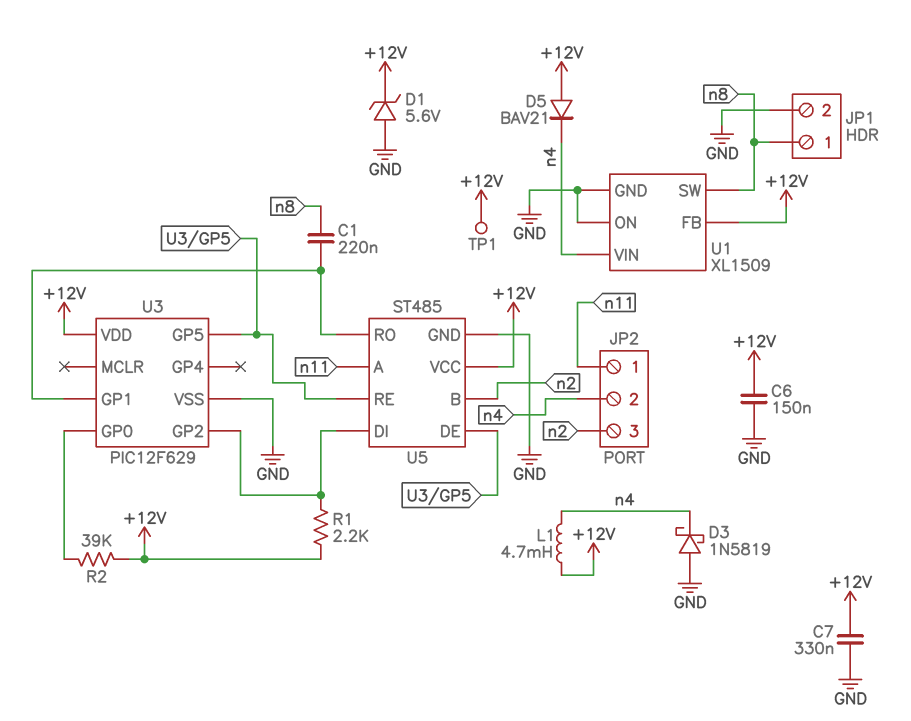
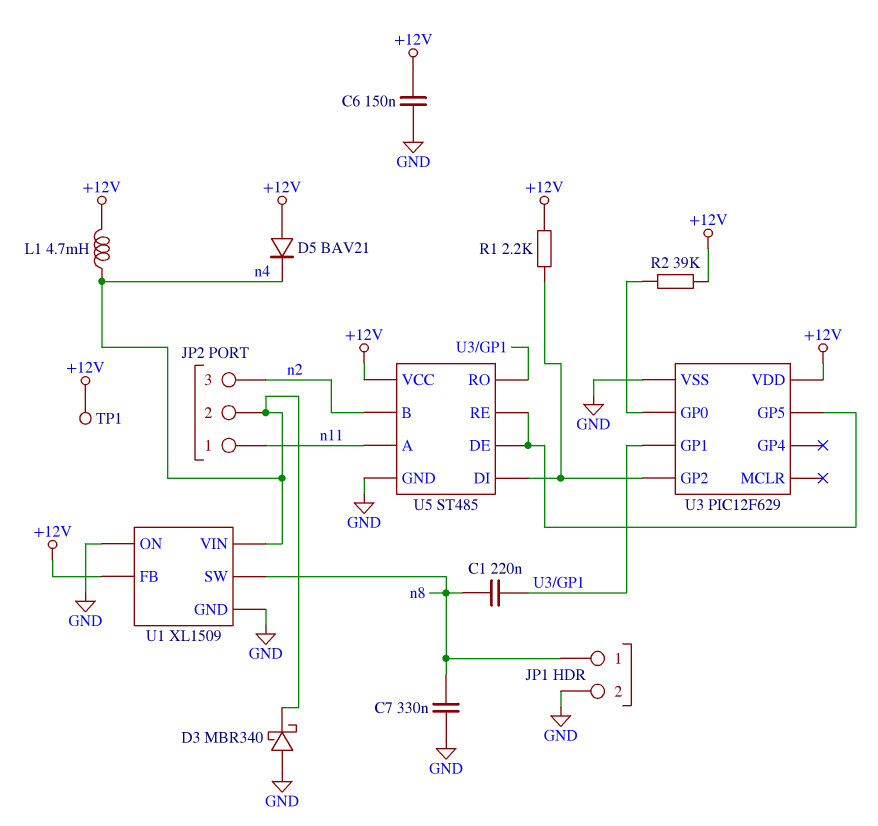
C7: 330nF (+12V, GND) -> 330nF (GND, n8)
D1: zener 5.6V (A GND, K +12V) -> none
D3: schottky 1N5819 (A GND, K n4) -> schottky MBR340 (A GND, K n4)

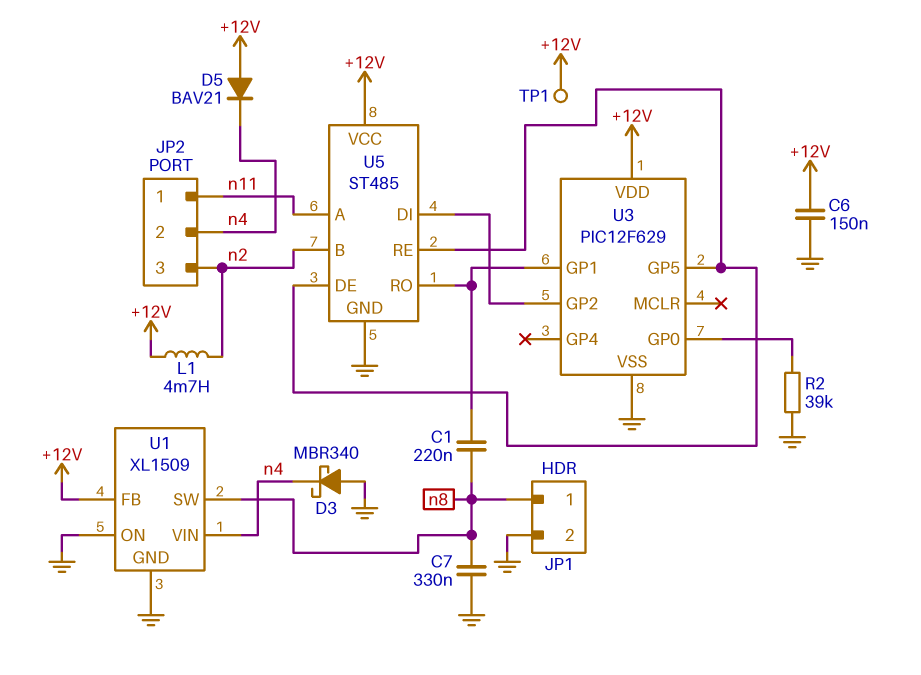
L1: 4.7mH (+12V, n4) -> 4.7mH (+12V, n2)
R1: 2.2k (+12V, U3/GP2) -> none
R2: 39k (+12V, U3/GP0) -> 39k (GND, U3/GP0)

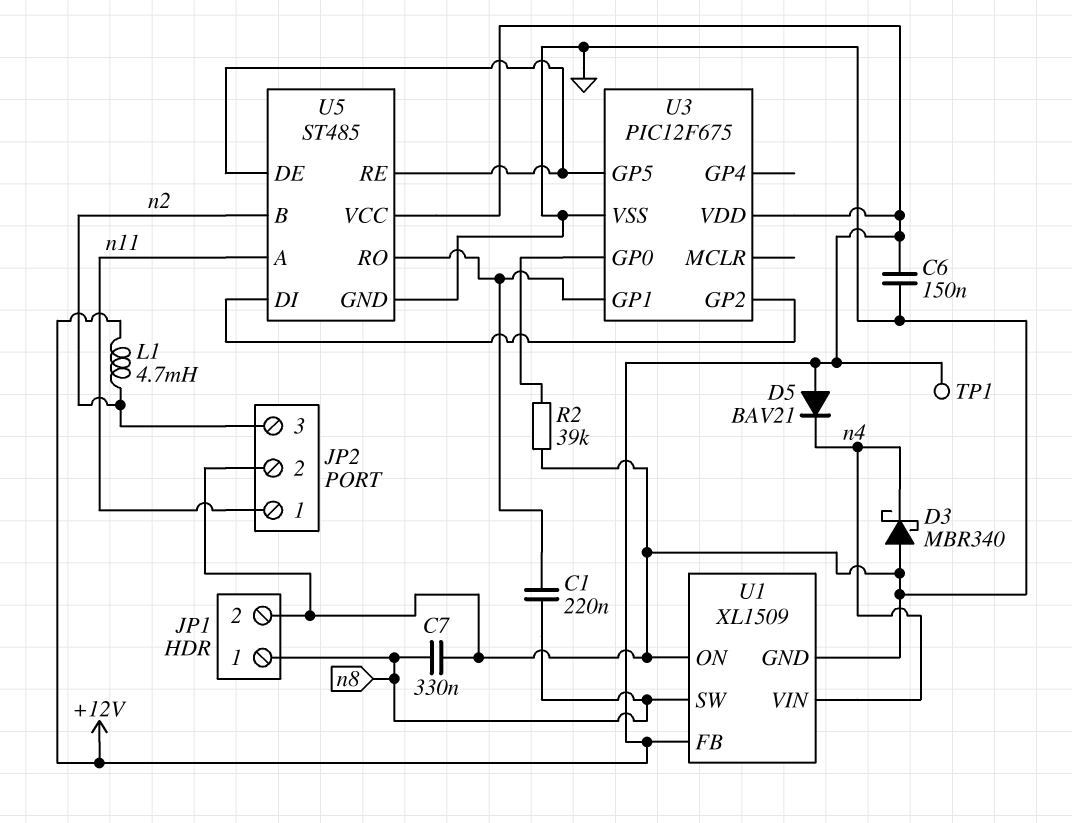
JP2 pin 2: n4 -> GND
U3: PIC12F629 -> PIC12F675

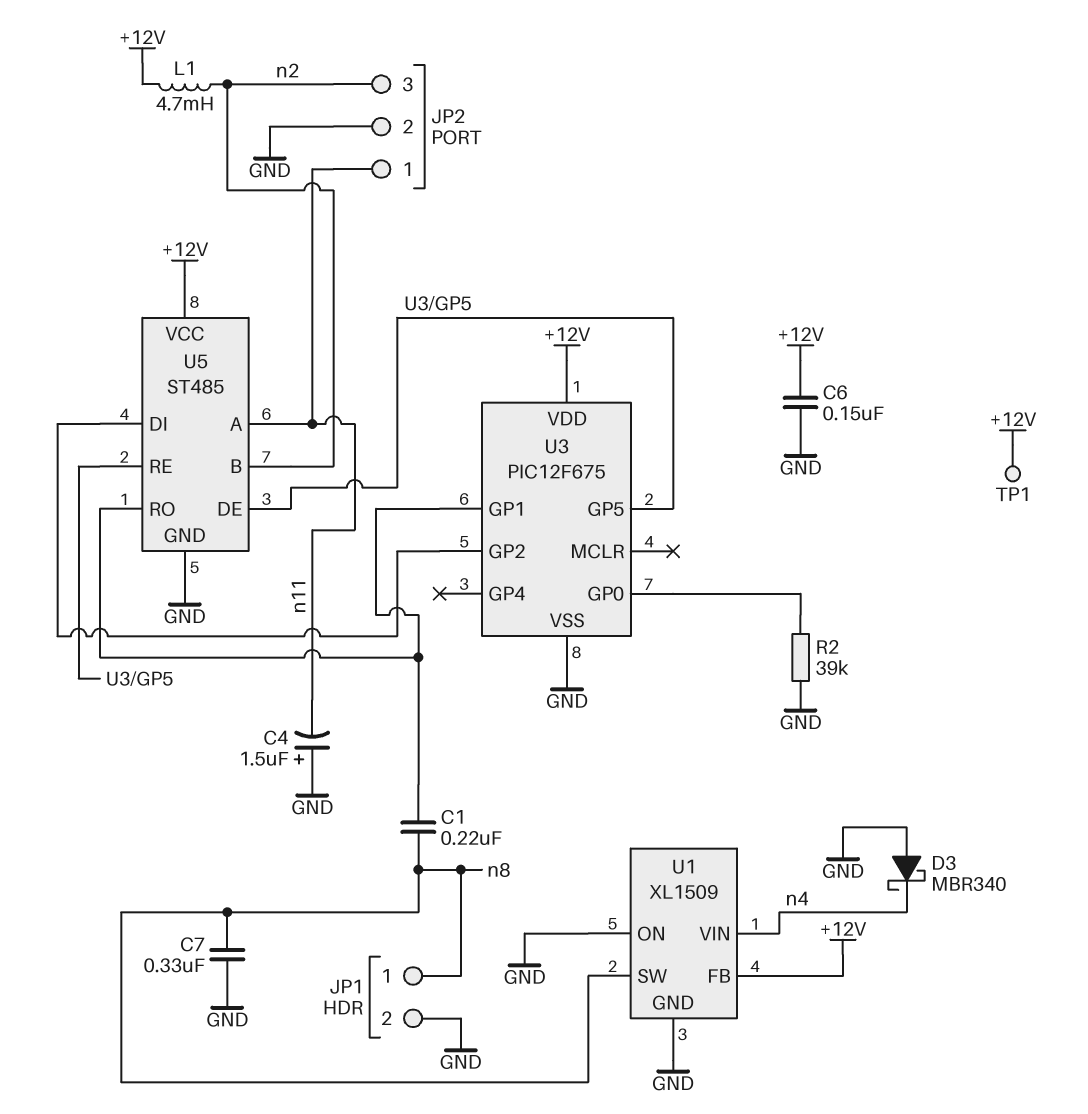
C4: none -> 1.5uF (plus GND, minus n11)
D5: diode BAV21 (A +12V, K n4) -> none

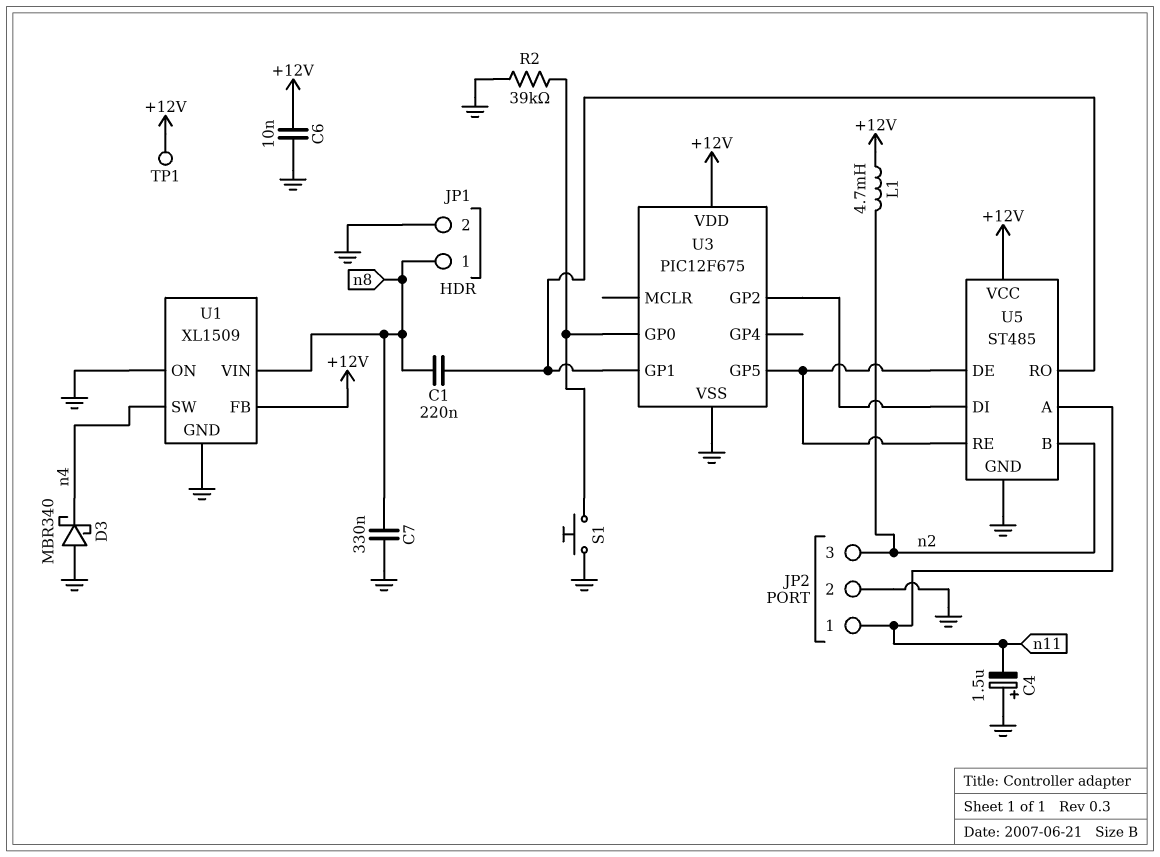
C6: 150nF (+12V, GND) -> 10nF (+12V, GND)
S1: none -> button (GND, U3/GP0)
U1 pin SW: n8 -> n4
U1 pin VIN: n4 -> n8

